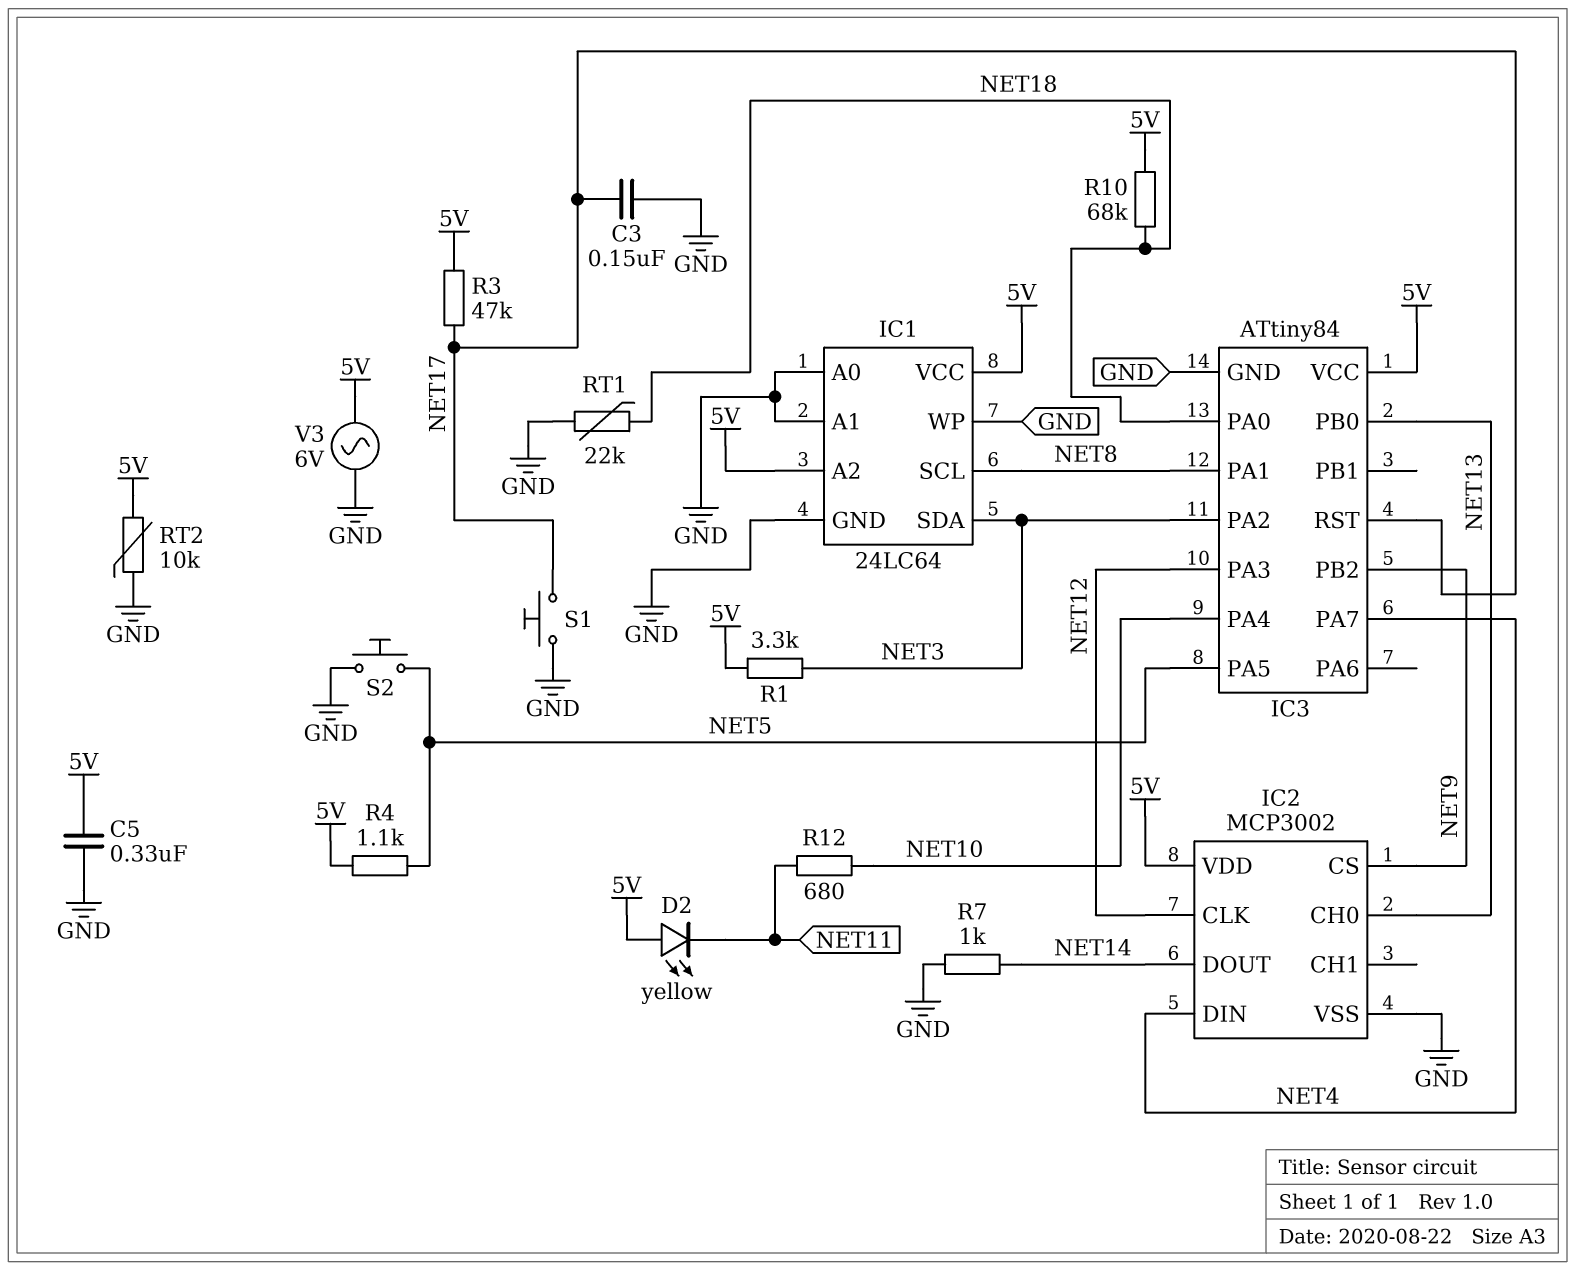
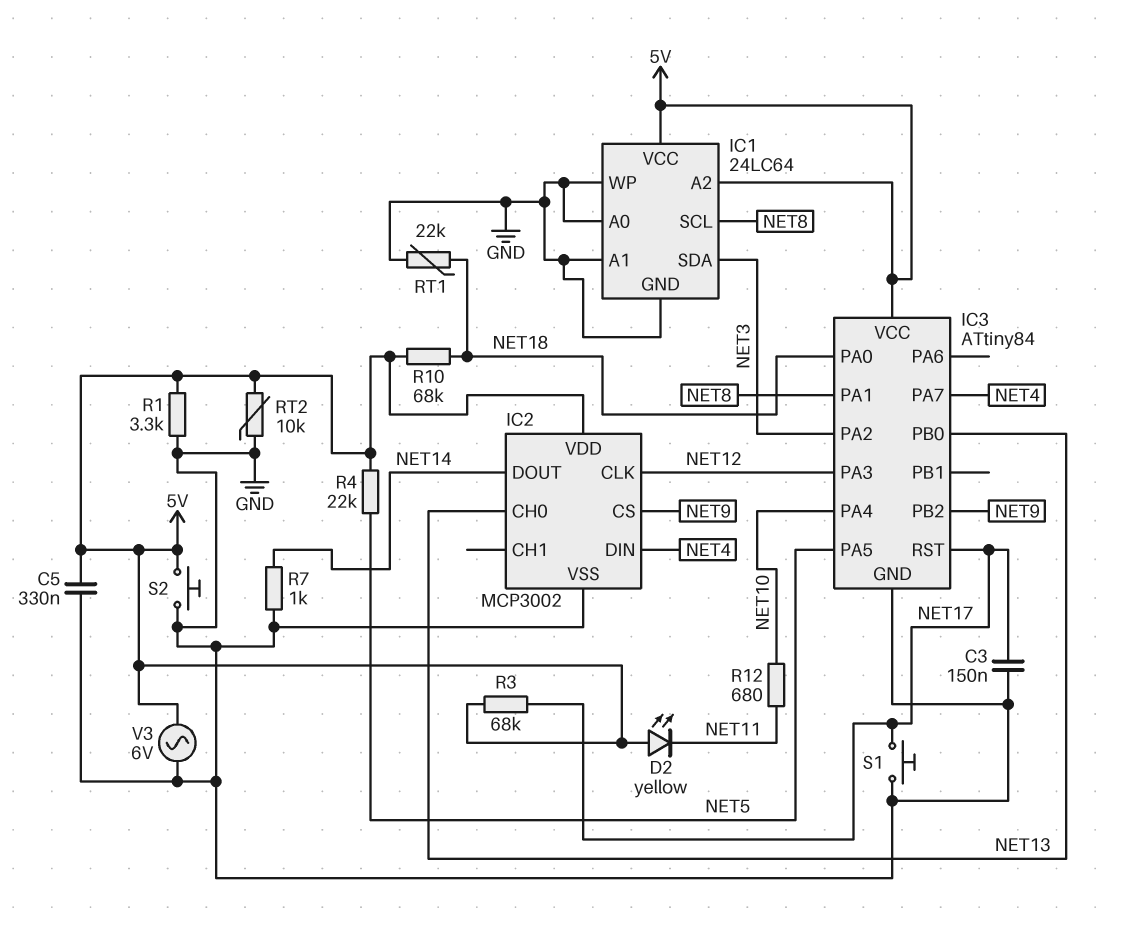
R1: 3.3k (5V, NET3) -> 3.3k (5V, GND)
R3: 47k (5V, NET17) -> 68k (5V, NET17)
R4: 1.1k (5V, NET5) -> 22k (5V, NET5)
S2: button (GND, NET5) -> button (5V, GND)

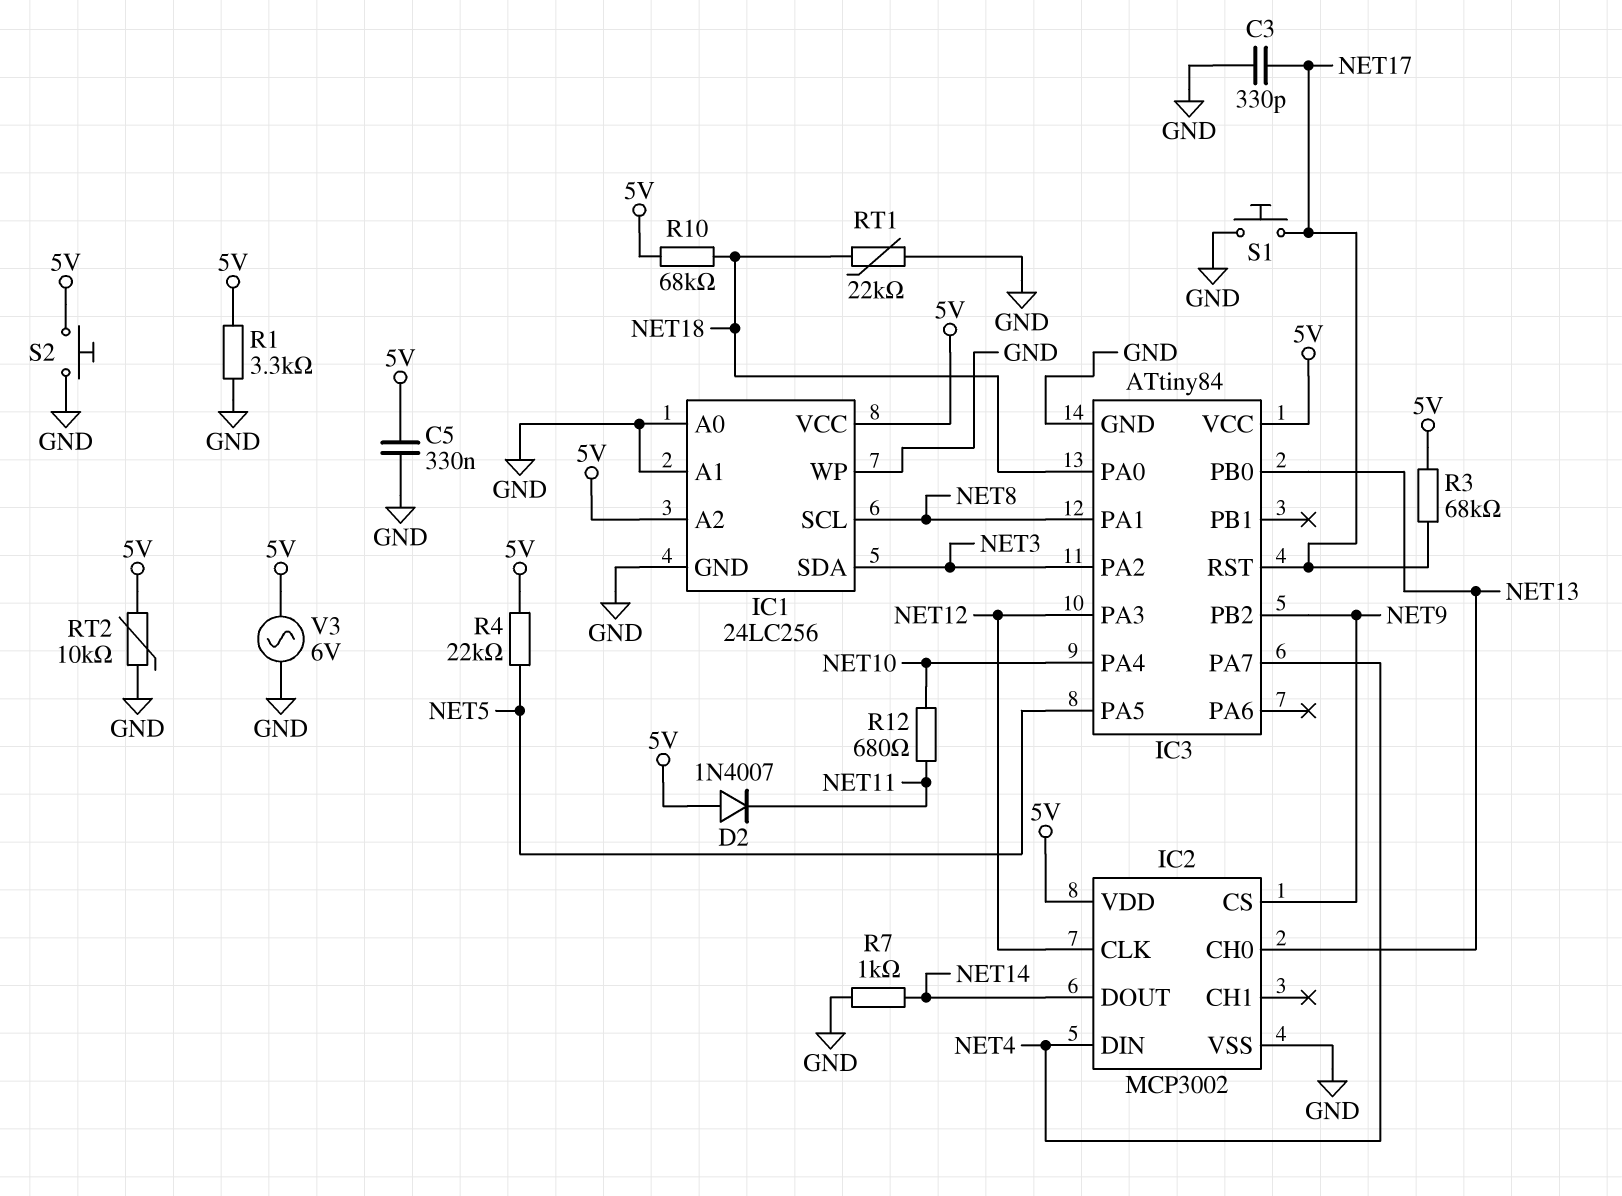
C3: 150nF (GND, NET17) -> 330pF (GND, NET17)
D2: LED yellow (A 5V, K NET11) -> diode 1N4007 (A 5V, K NET11)
IC1: 24LC64 -> 24LC256

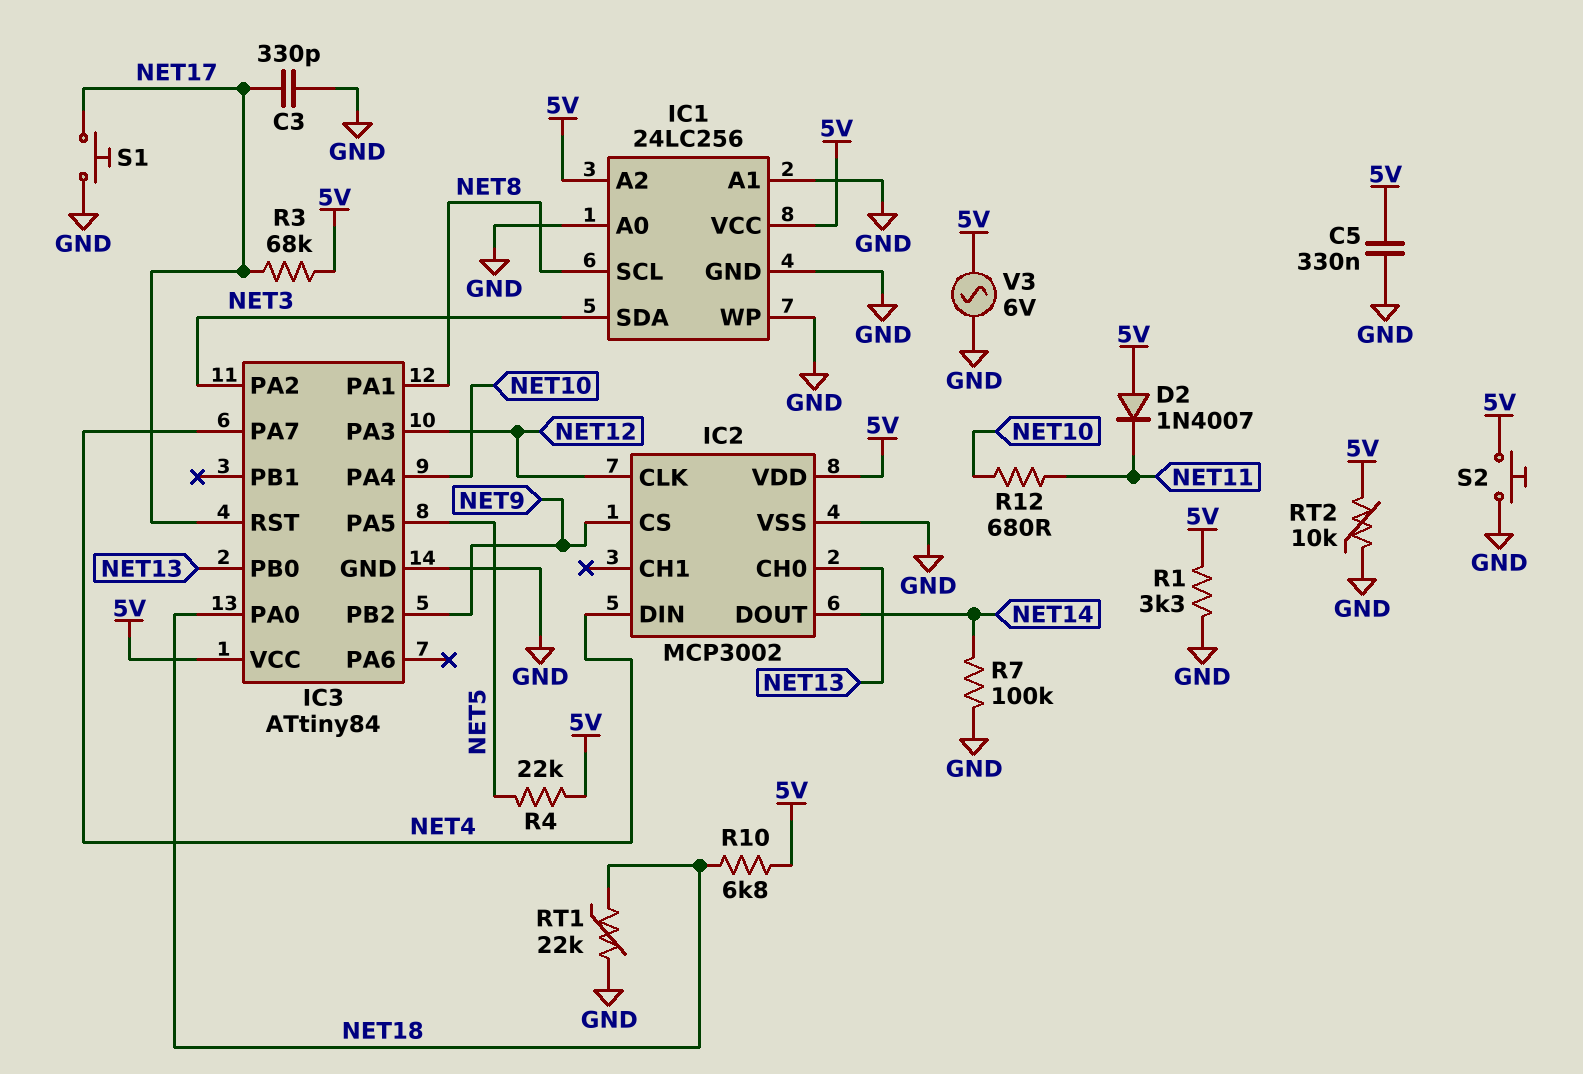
R7: 1k (GND, NET14) -> 100k (GND, NET14)
R10: 68k (5V, NET18) -> 6.8k (5V, NET18)

